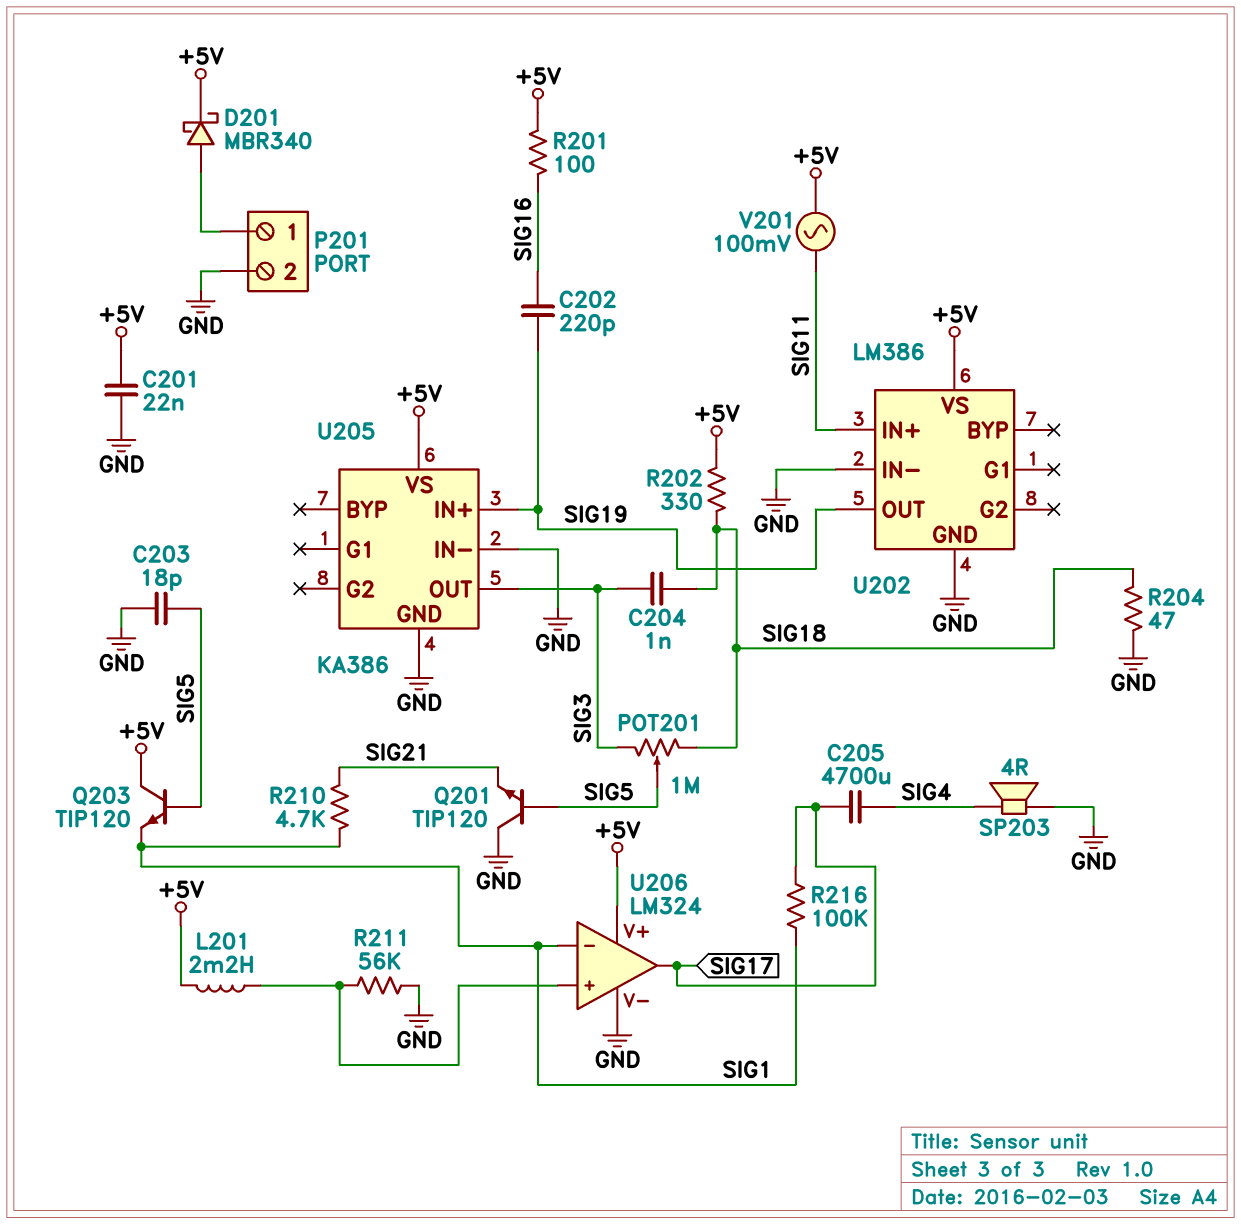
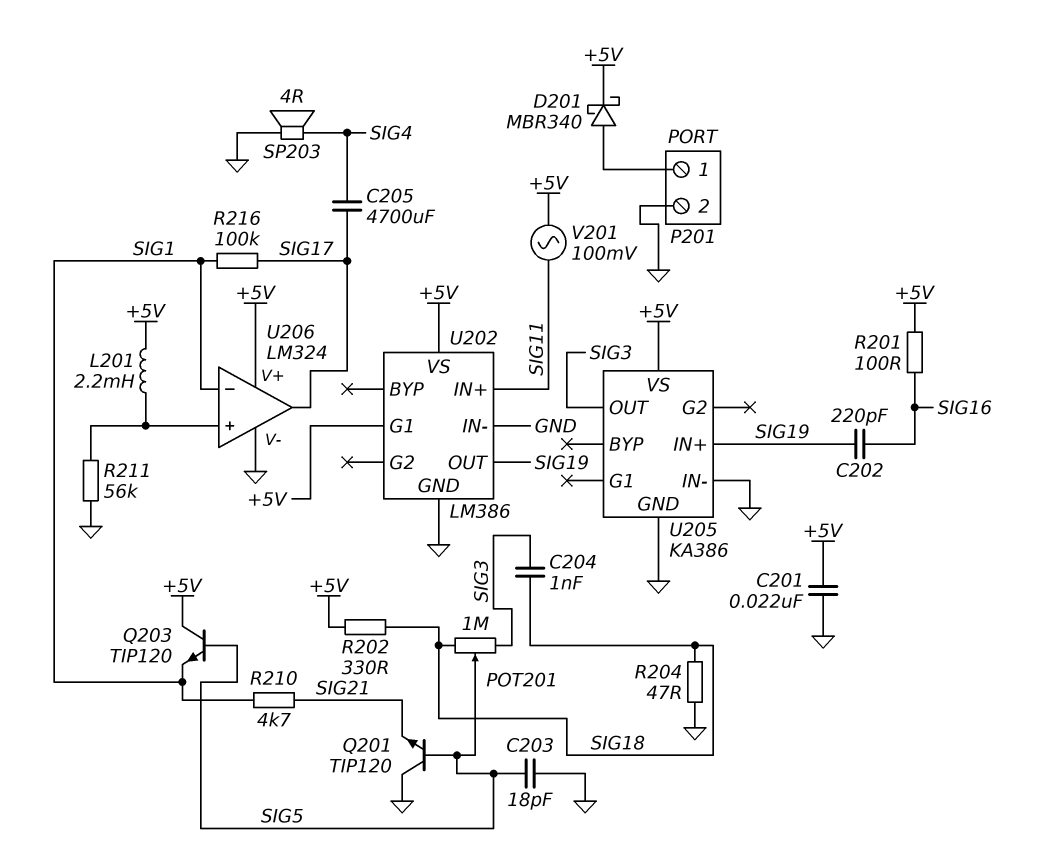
U202 pin G1: none -> +5V

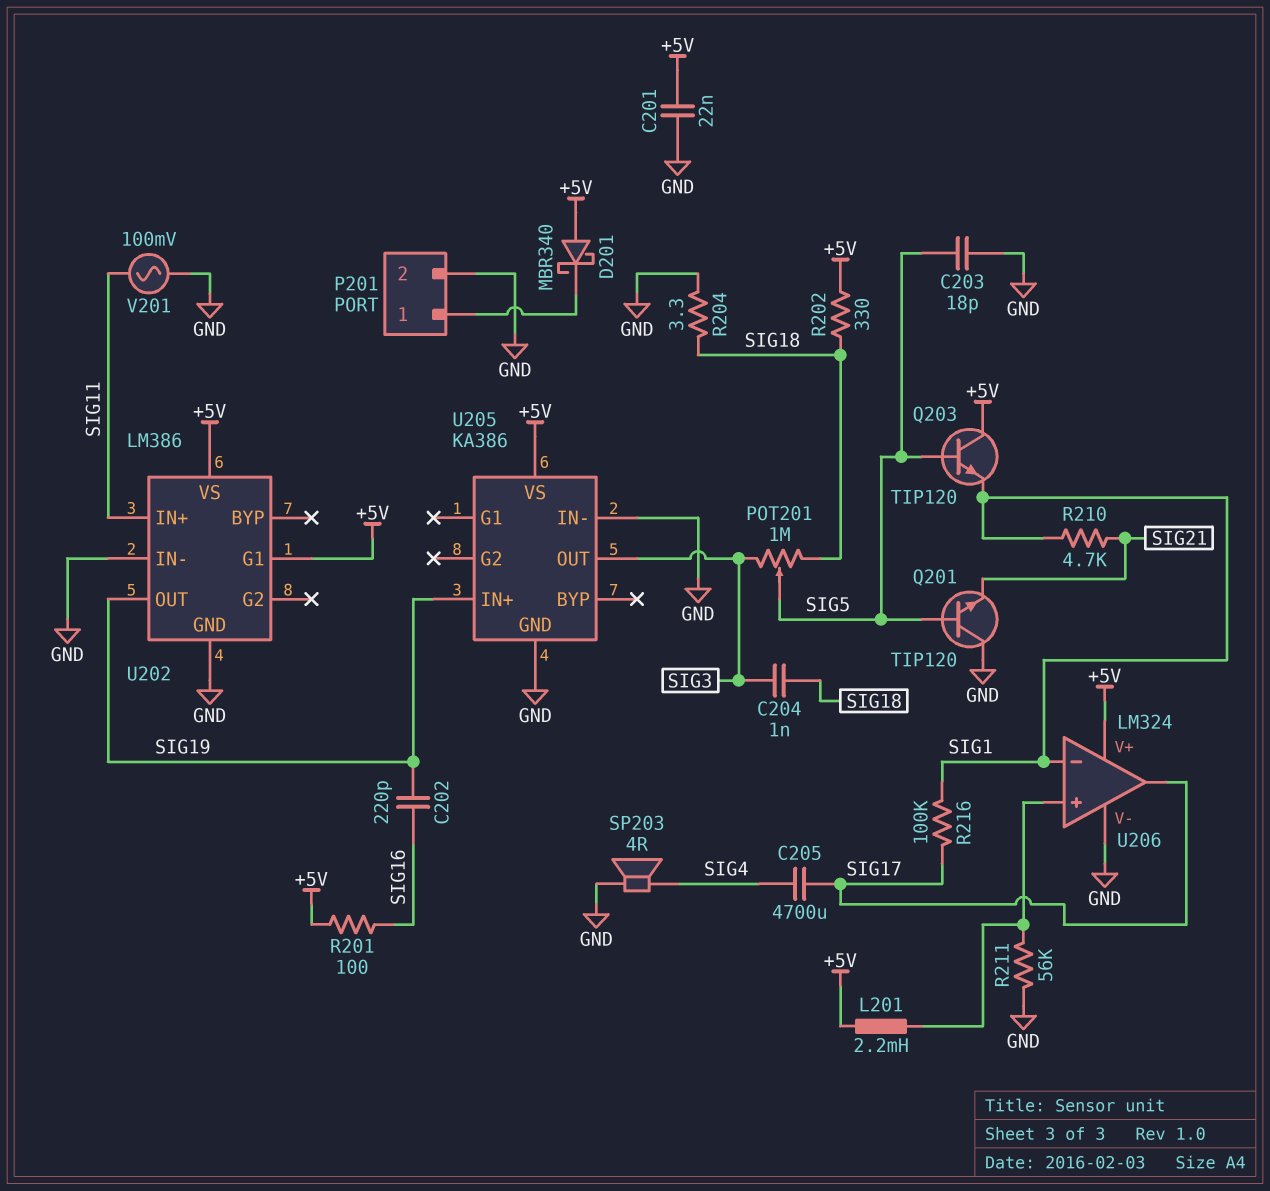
D201: schottky MBR340 (A P201/1, K +5V) -> schottky MBR340 (A +5V, K P201/1)
R204: 47 (GND, SIG18) -> 3.3 (GND, SIG18)
V201: AC 100mV (+5V, SIG11) -> AC 100mV (GND, SIG11)

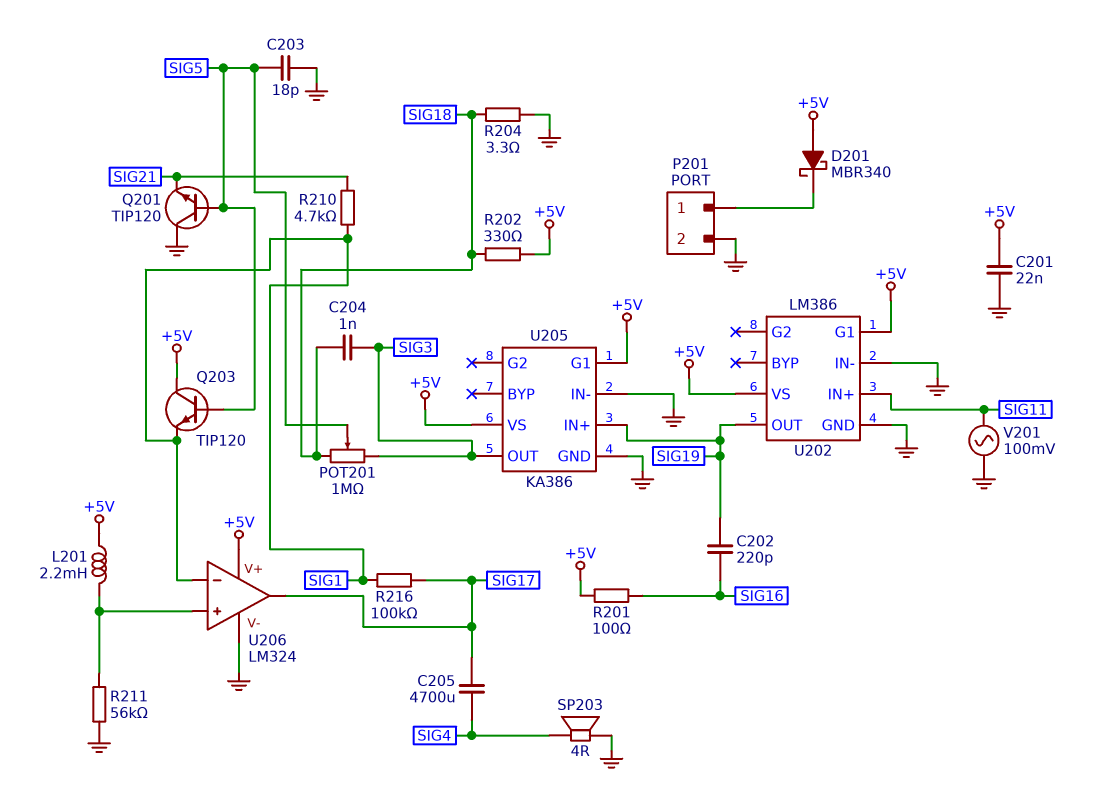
U205 pin G1: none -> +5V

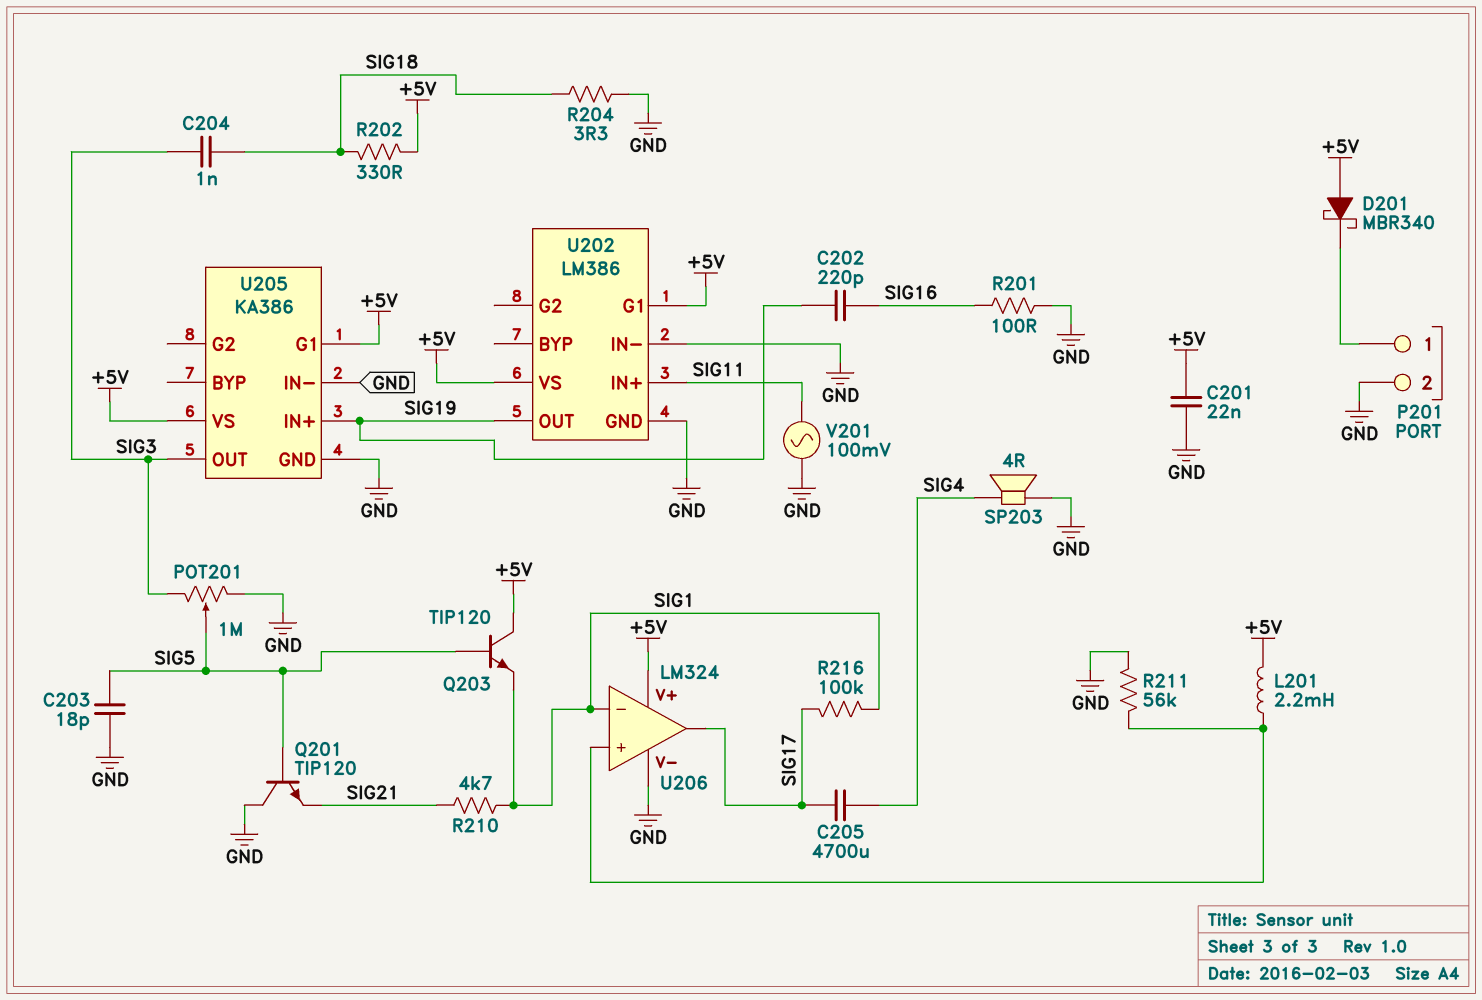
POT201: 1M (SIG3, SIG18, wiper SIG5) -> 1M (GND, SIG3, wiper SIG5)
R201: 100 (+5V, SIG16) -> 100 (GND, SIG16)

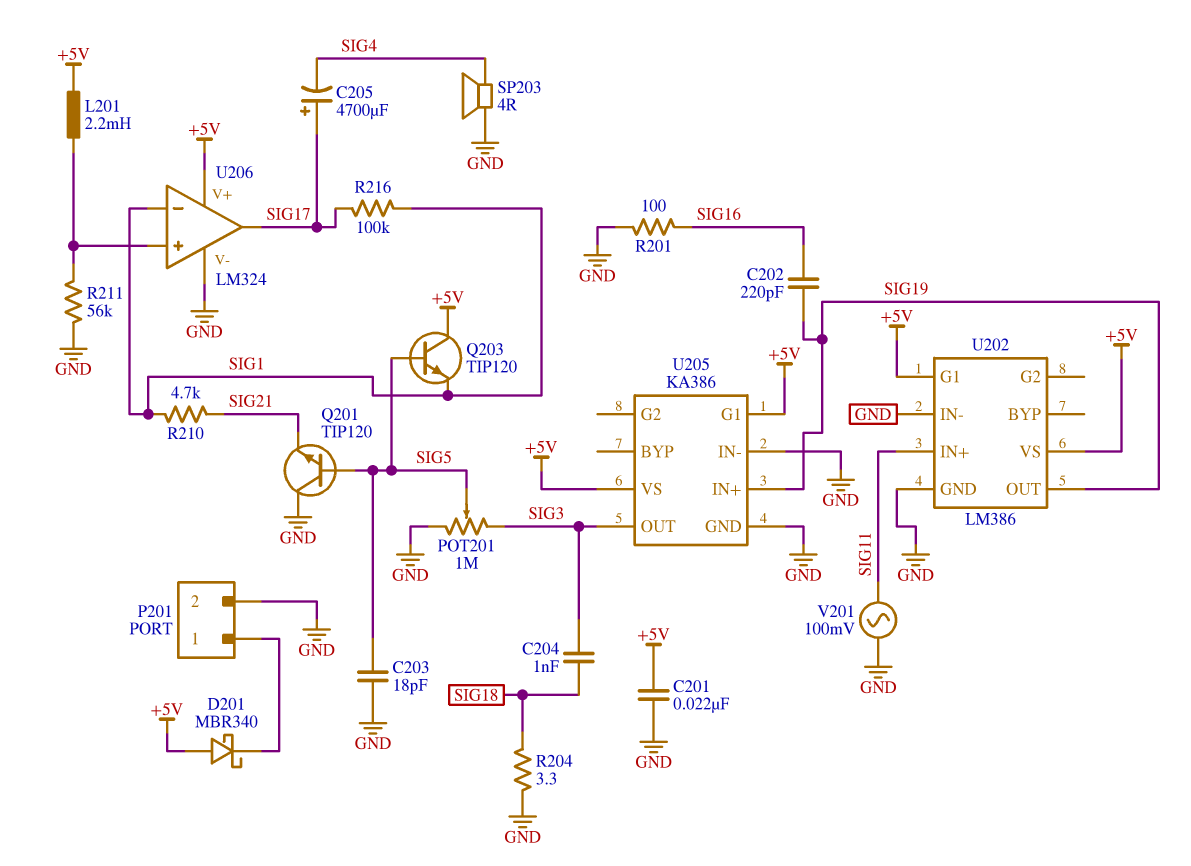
C205: 4700uF (SIG4, SIG17) -> 4700uF (plus SIG17, minus SIG4)
R202: 330 (+5V, SIG18) -> none

